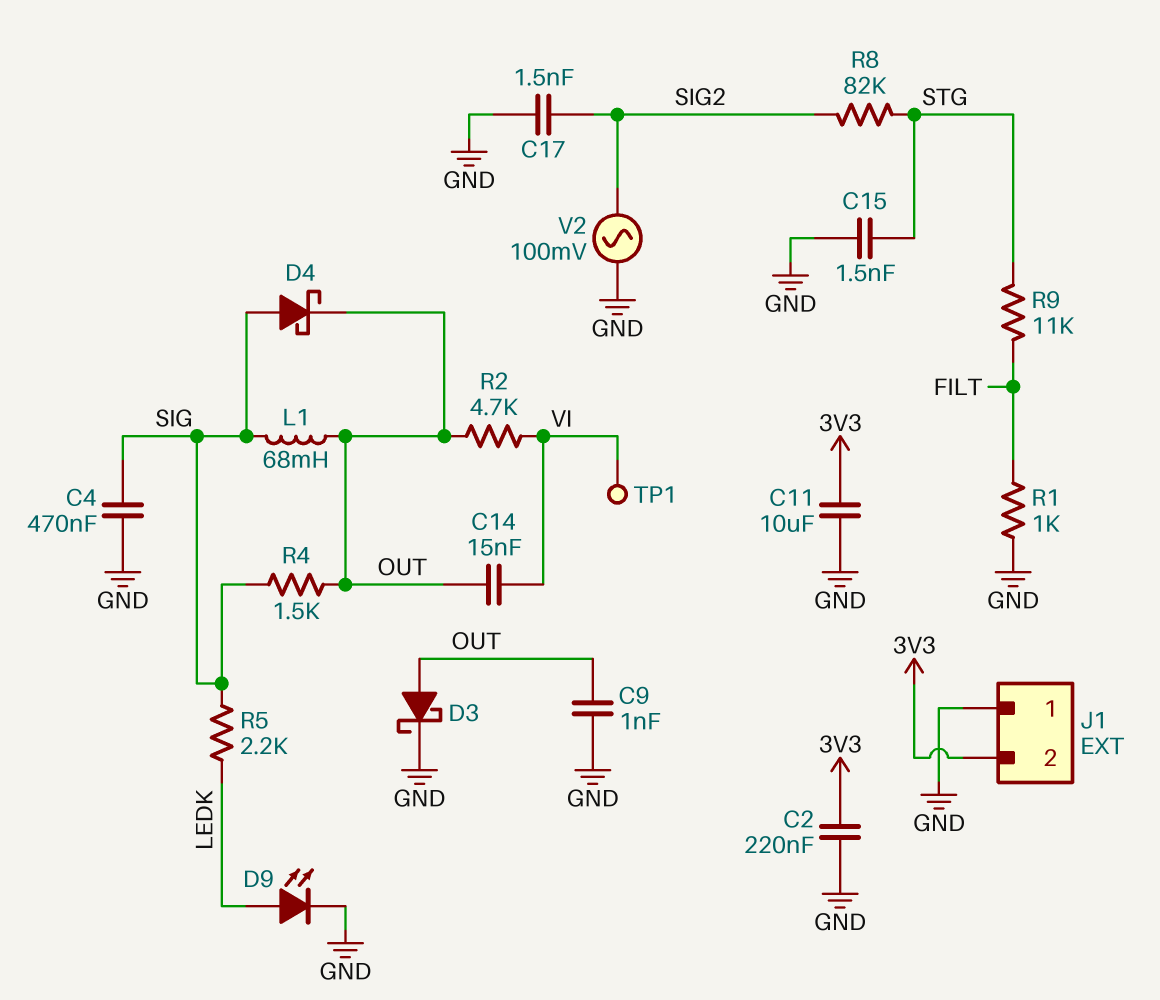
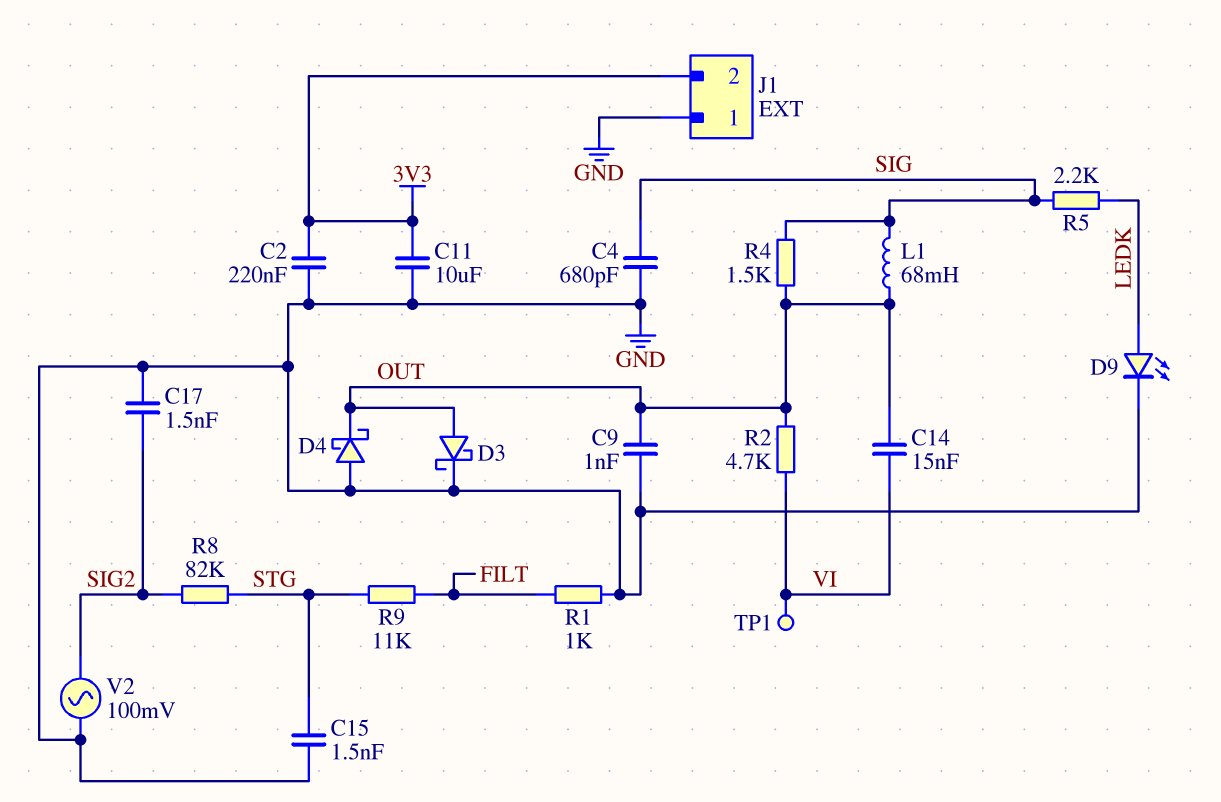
C4: 470nF (GND, SIG) -> 680pF (GND, SIG)
D4: schottky (A SIG, K OUT) -> schottky (A GND, K OUT)

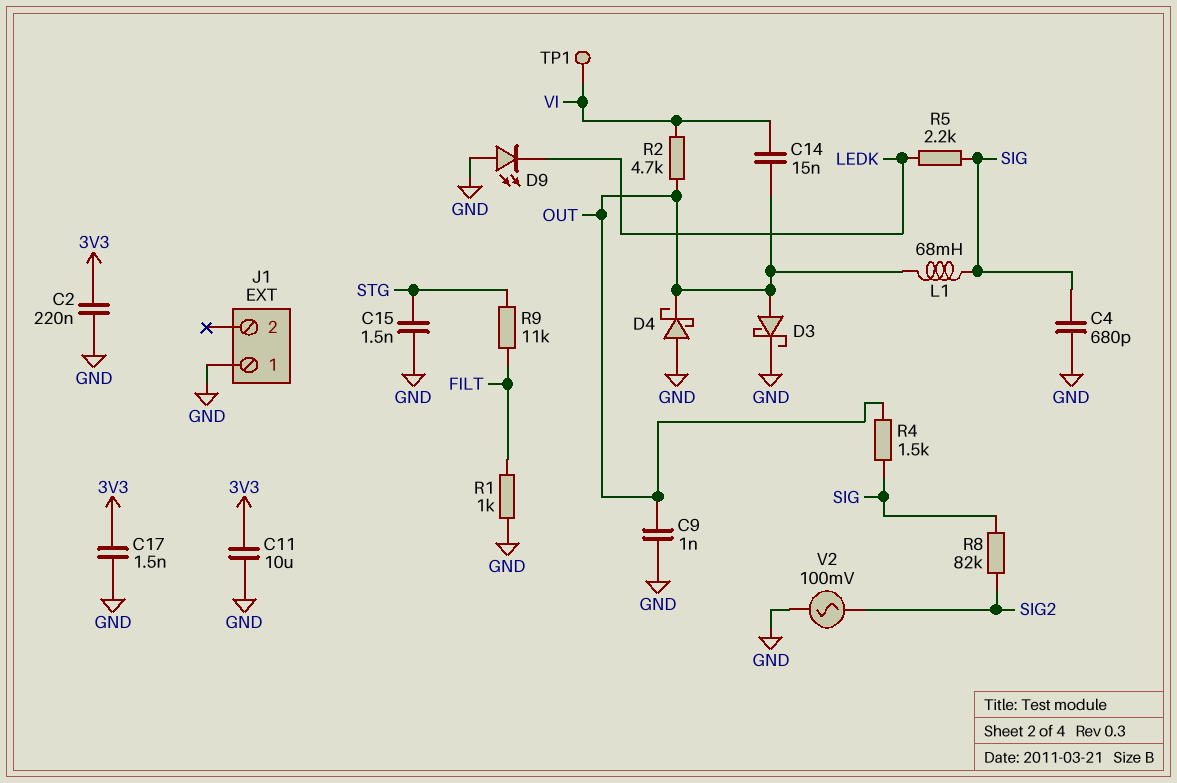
C17: 1.5nF (GND, SIG2) -> 1.5nF (3V3, GND)
D9: LED (A LEDK, K GND) -> LED (A GND, K LEDK)
J1 pin 2: 3V3 -> none
R8: 82k (SIG2, STG) -> 82k (SIG, SIG2)

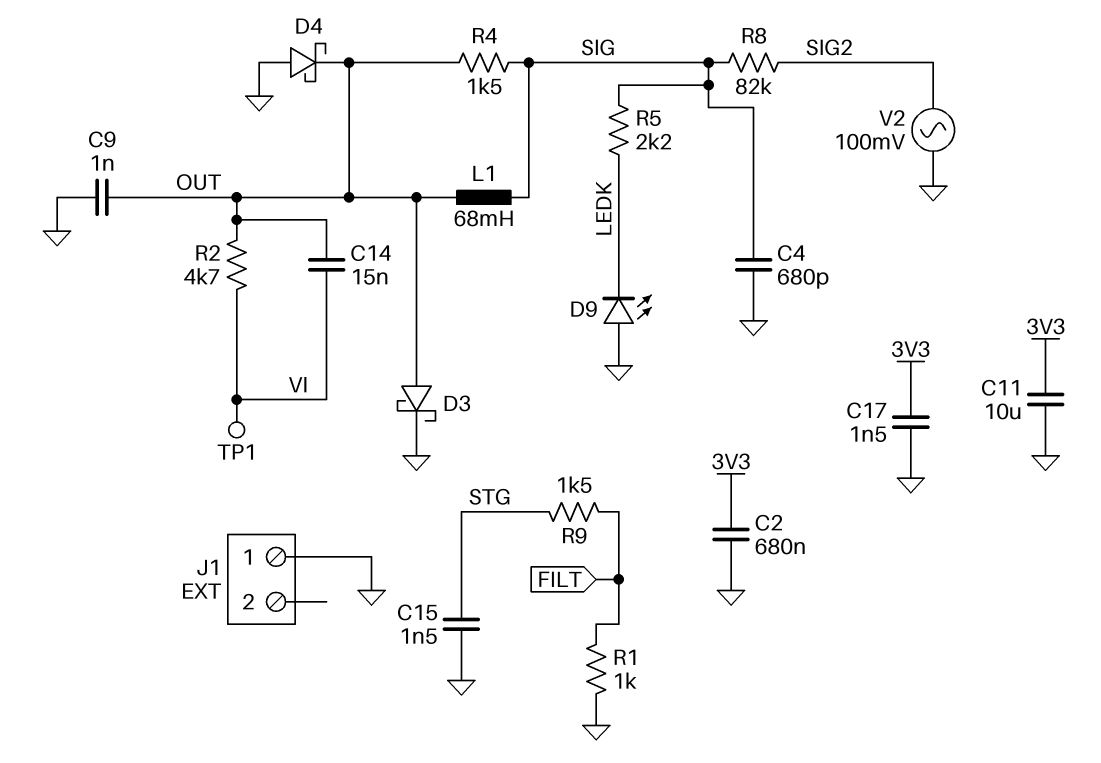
C2: 220nF (3V3, GND) -> 680nF (3V3, GND)
R9: 11k (FILT, STG) -> 1.5k (FILT, STG)

